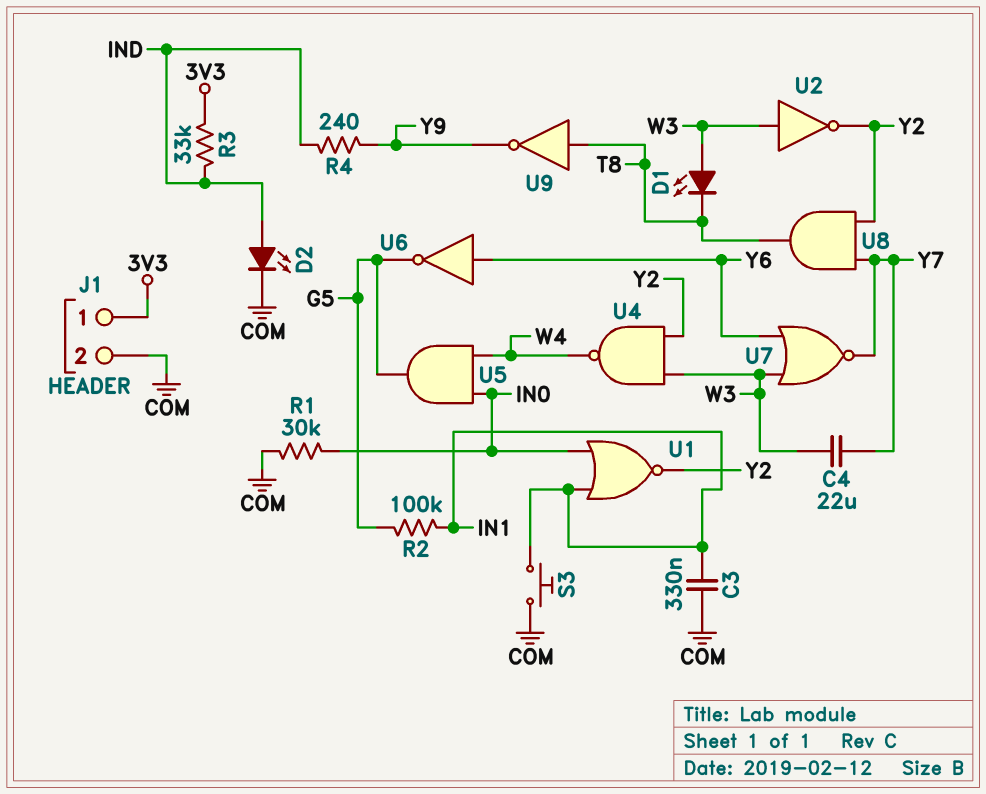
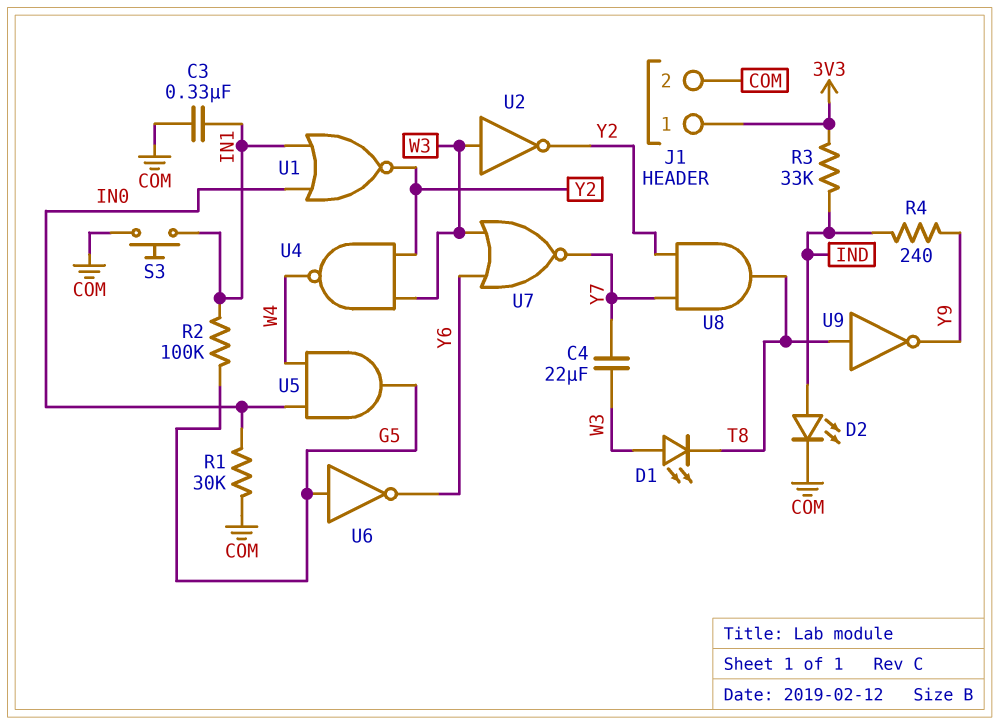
U6: NOT (in Y6, out G5) -> NOT (in G5, out Y6)

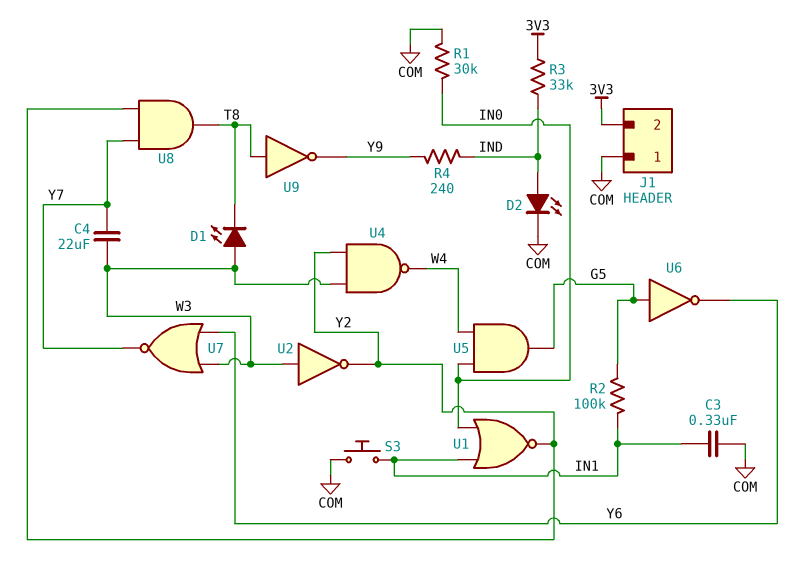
J1 pin 1: 3V3 -> COM
J1 pin 2: COM -> 3V3

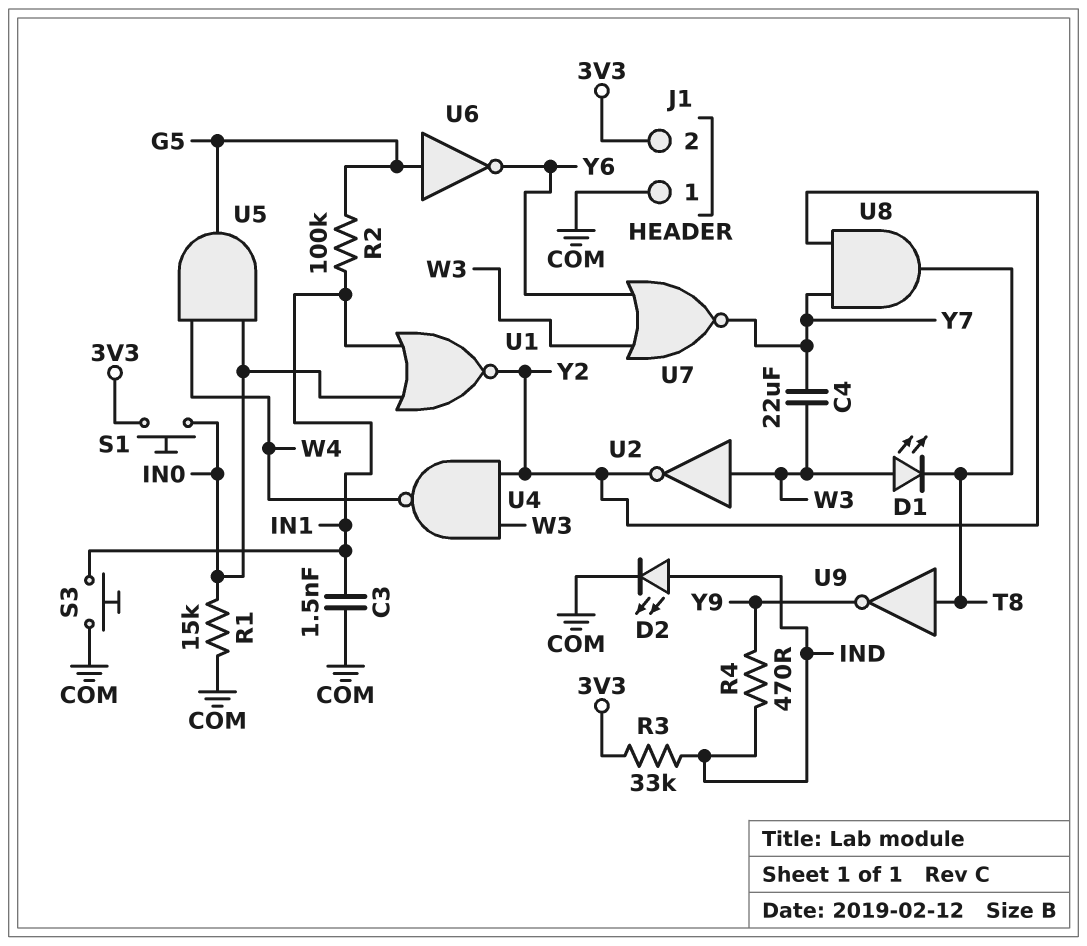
C3: 330nF (COM, IN1) -> 1.5nF (COM, IN1)
R1: 30k (COM, IN0) -> 15k (COM, IN0)
R4: 240 (IND, Y9) -> 470 (IND, Y9)
S1: none -> button (3V3, IN0)

